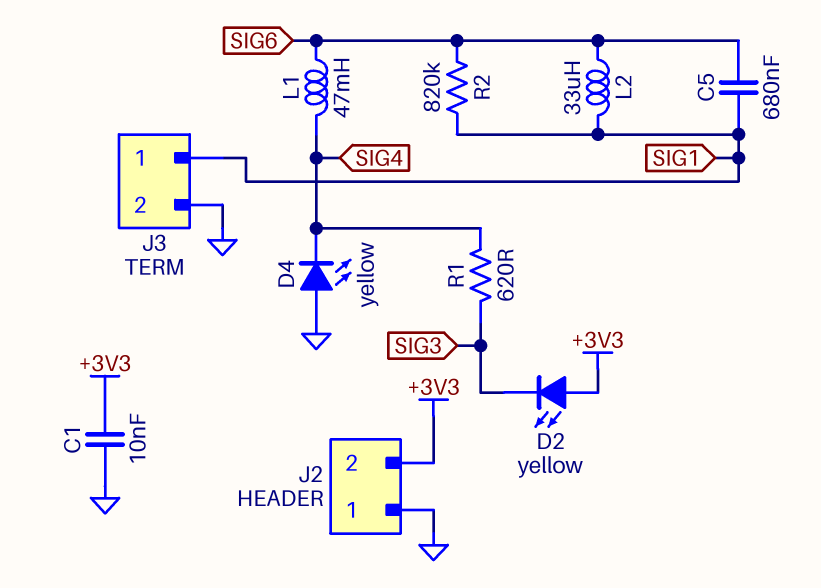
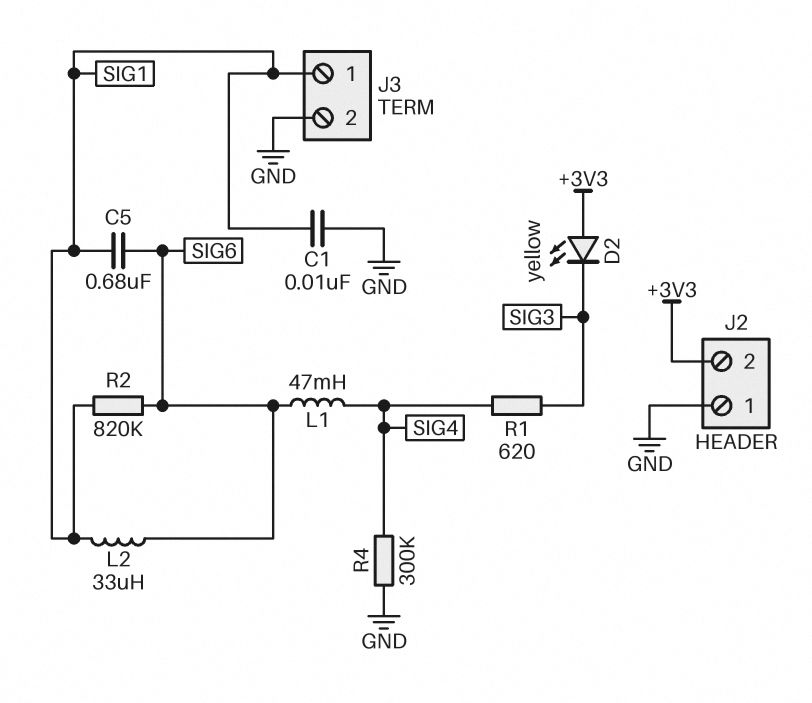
C1: 10nF (+3V3, GND) -> 10nF (GND, SIG1)
D4: LED yellow (A GND, K SIG4) -> none
R4: none -> 300k (GND, SIG4)

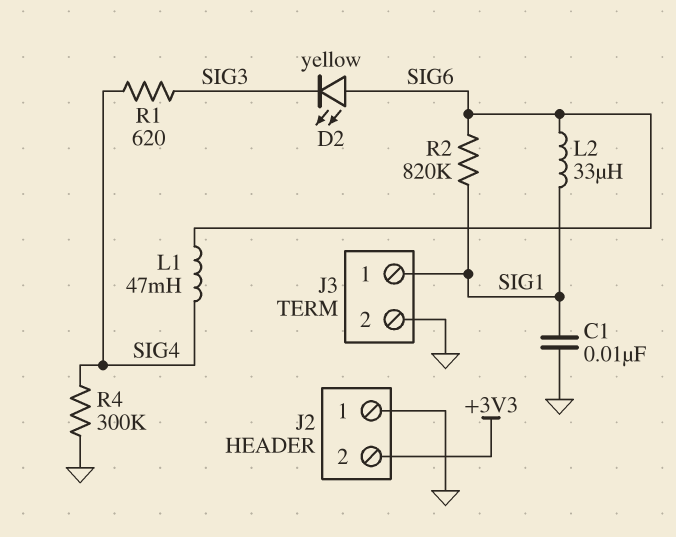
C5: 680nF (SIG1, SIG6) -> none
D2: LED yellow (A +3V3, K SIG3) -> LED yellow (A SIG6, K SIG3)

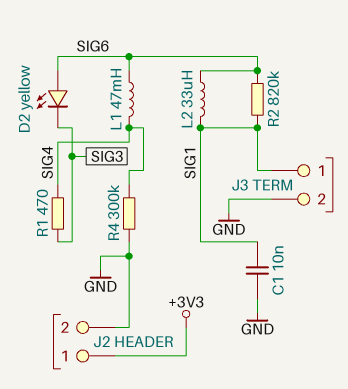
J2 pin 1: GND -> +3V3
J2 pin 2: +3V3 -> GND
R1: 620 (SIG3, SIG4) -> 470 (SIG3, SIG4)

